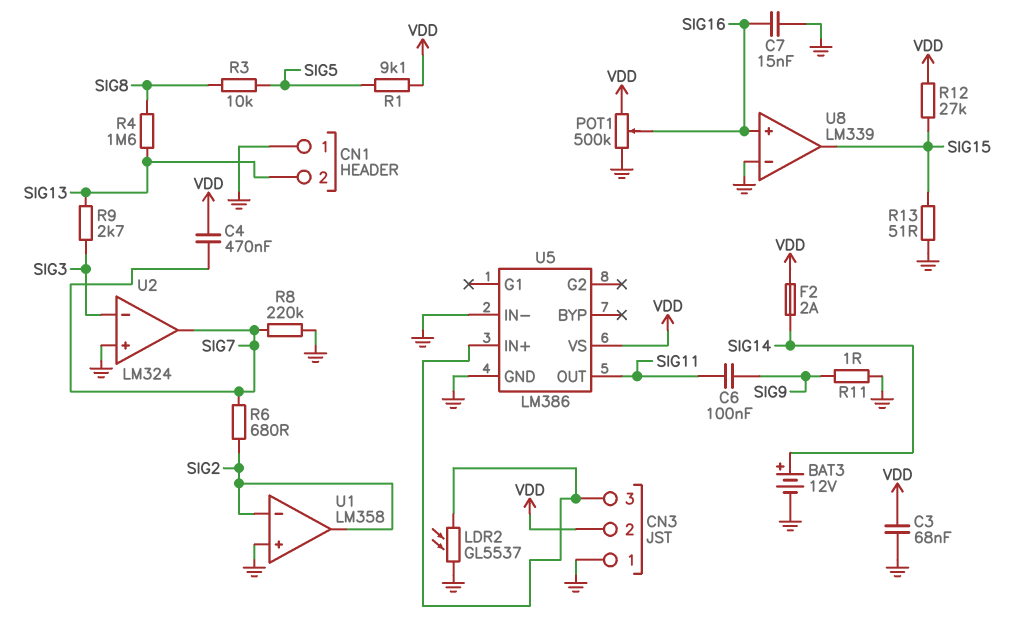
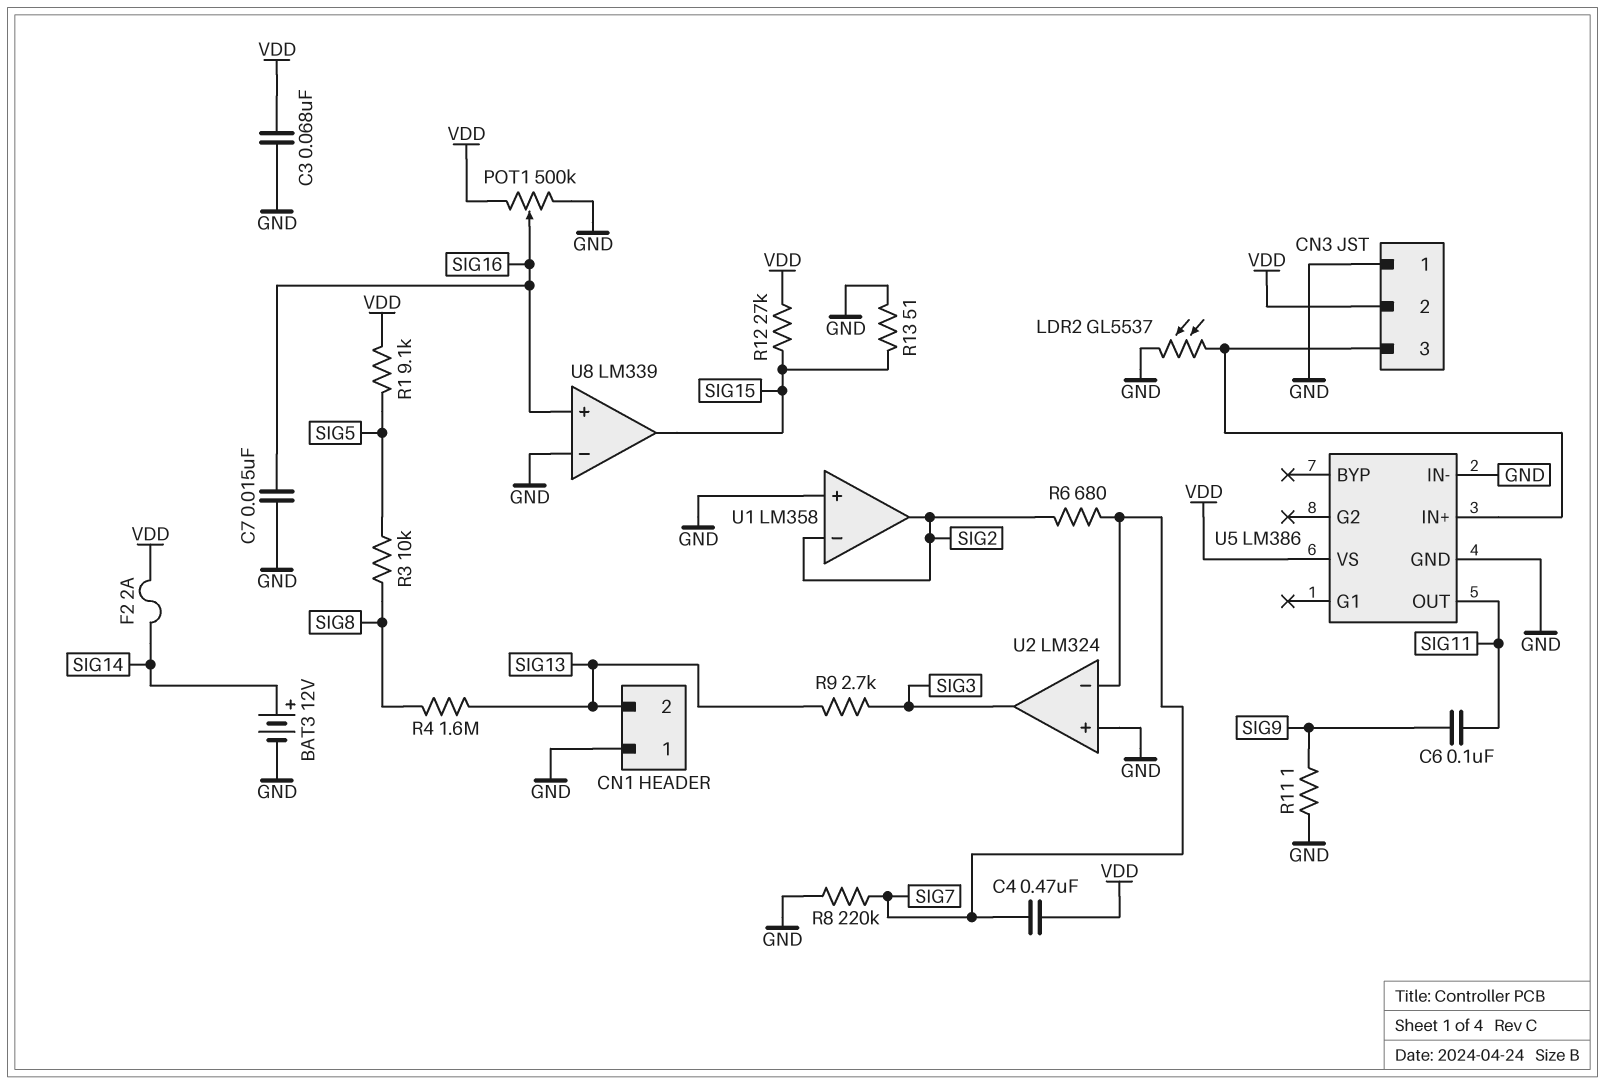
U2 pin in-: SIG3 -> SIG7
U2 pin out: SIG7 -> SIG3

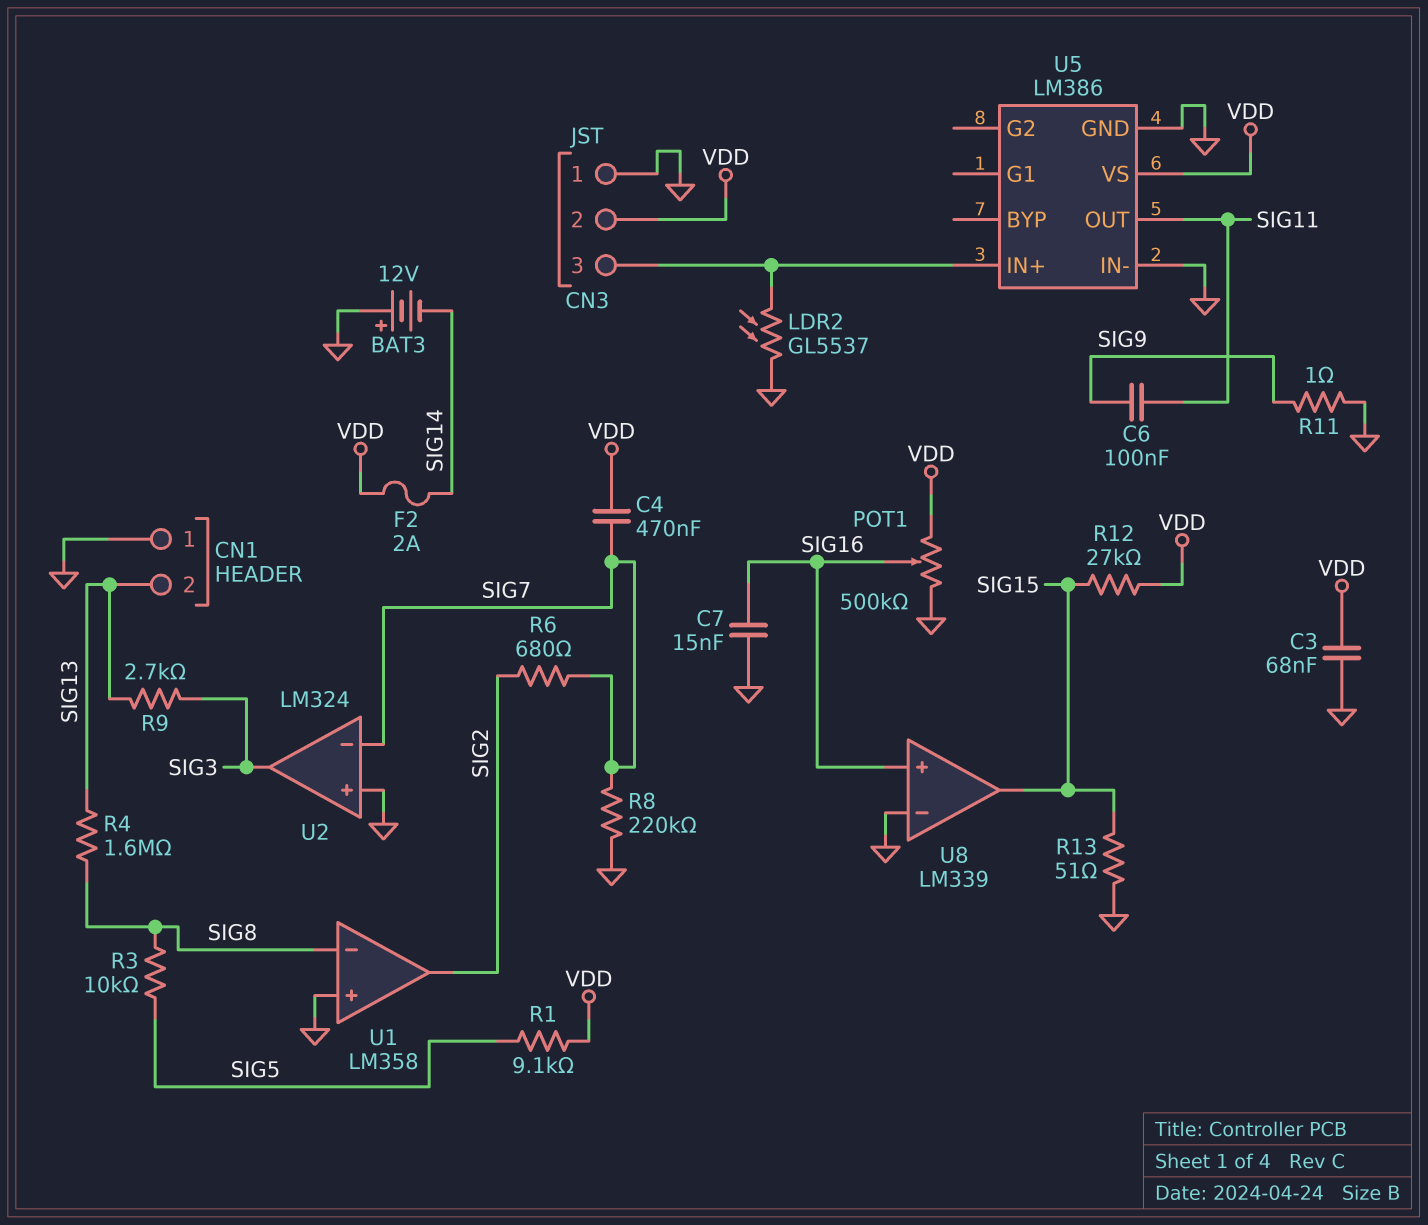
BAT3: 12V (plus SIG14, minus GND) -> 12V (plus GND, minus SIG14)
U1 pin in-: SIG2 -> SIG8

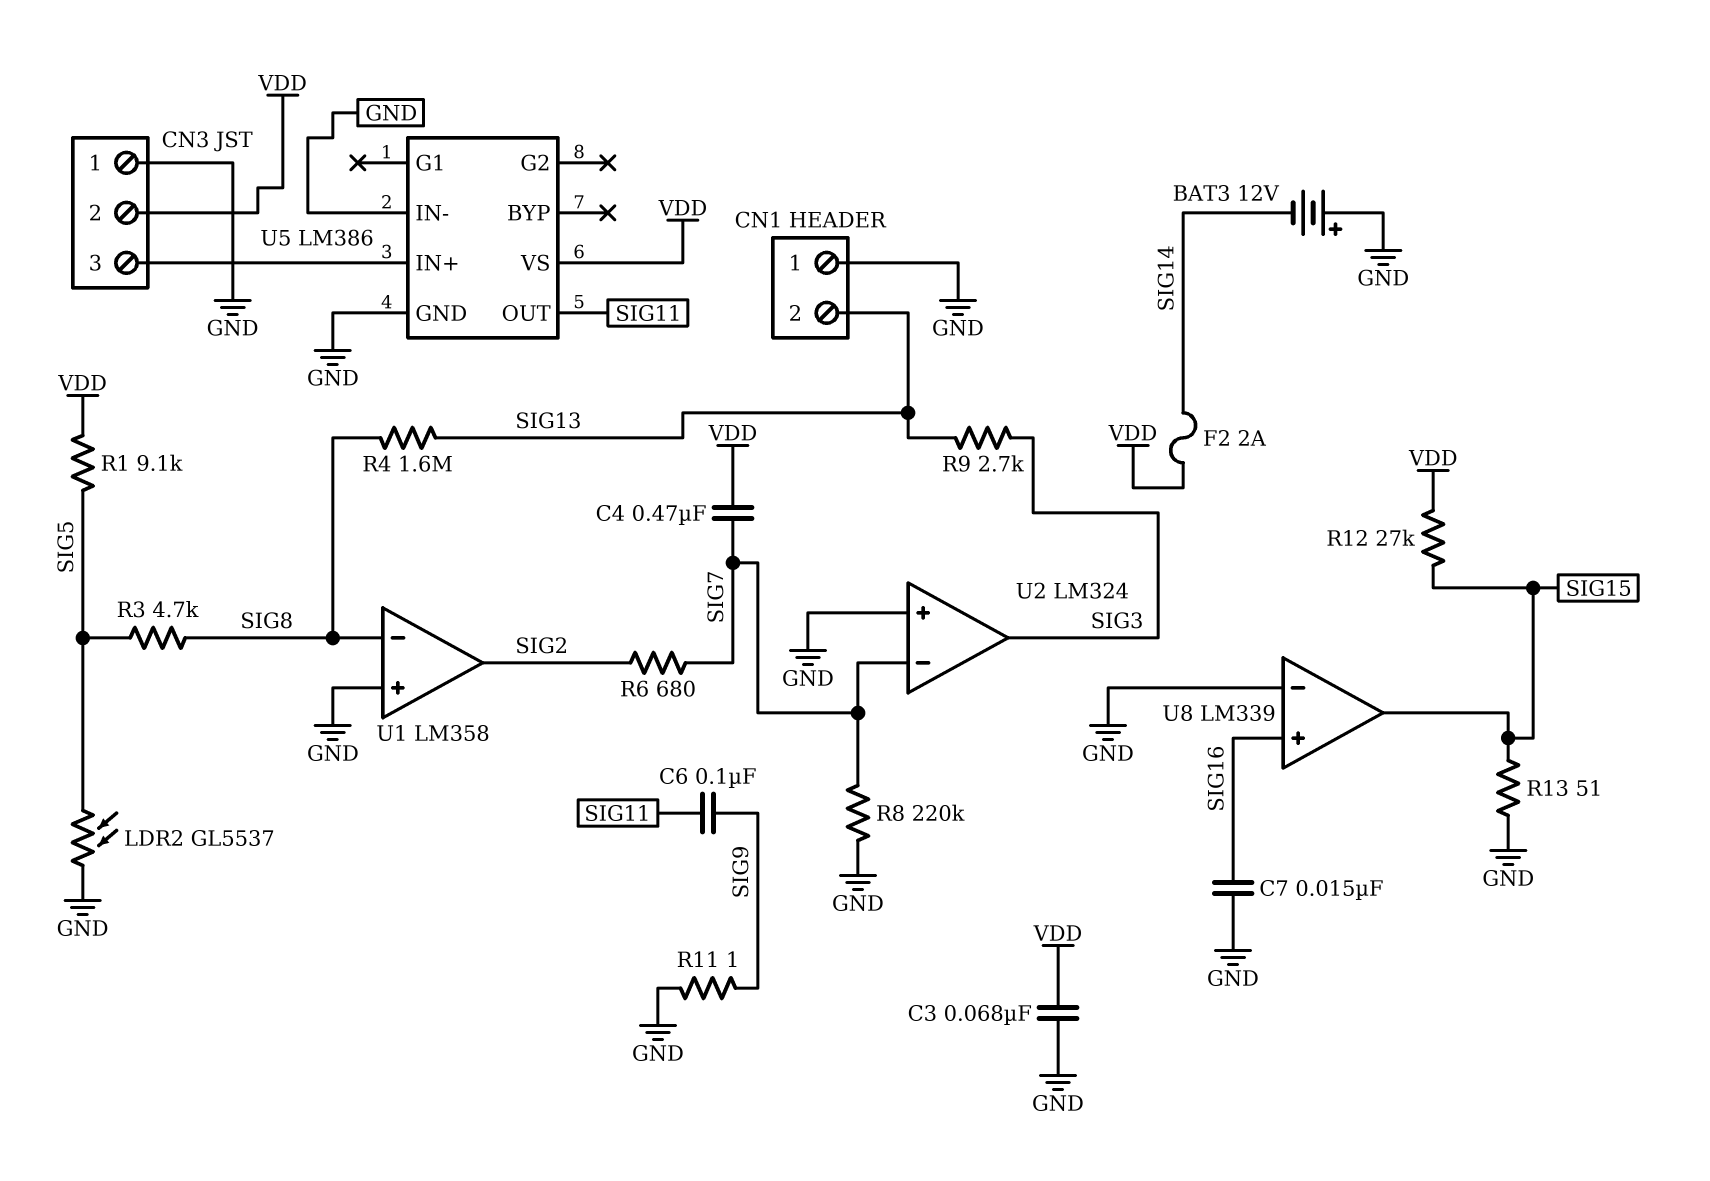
LDR2: GL5537 (CN3/3, GND) -> GL5537 (GND, SIG5)
POT1: 500k (GND, VDD, wiper SIG16) -> none
R3: 10k (SIG5, SIG8) -> 4.7k (SIG5, SIG8)

